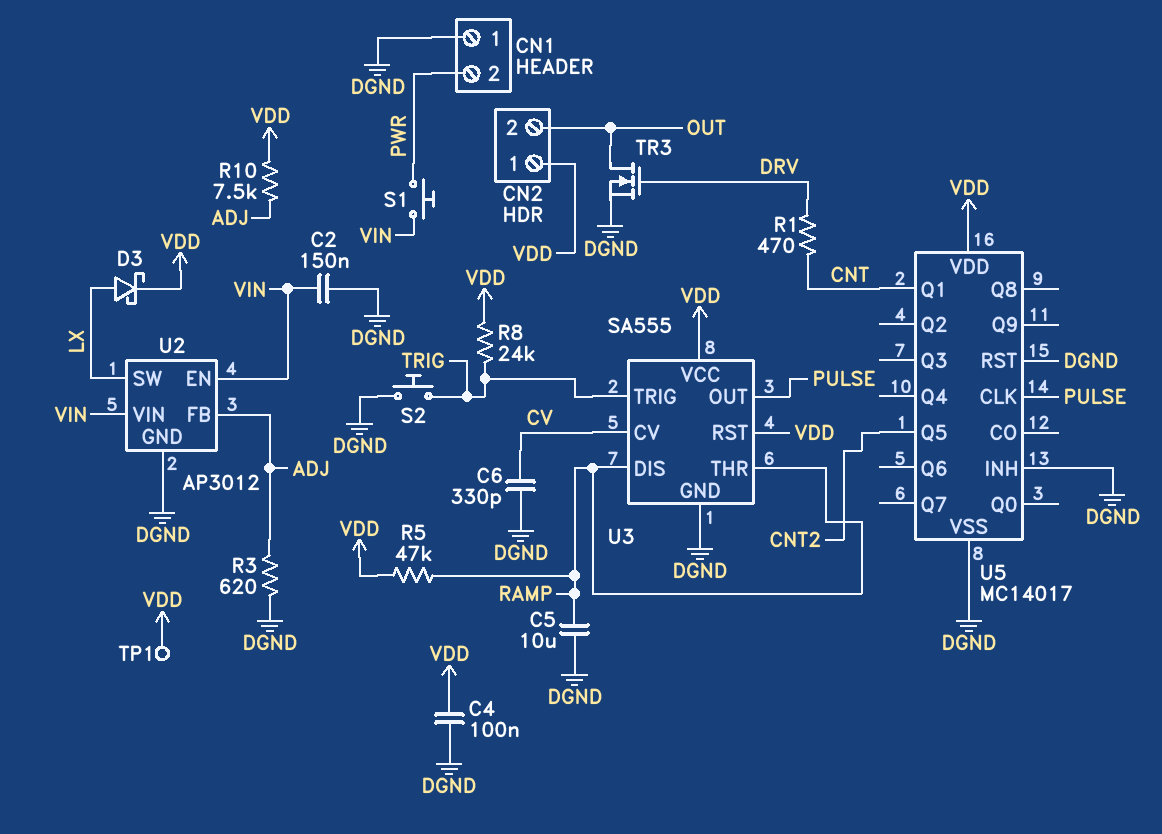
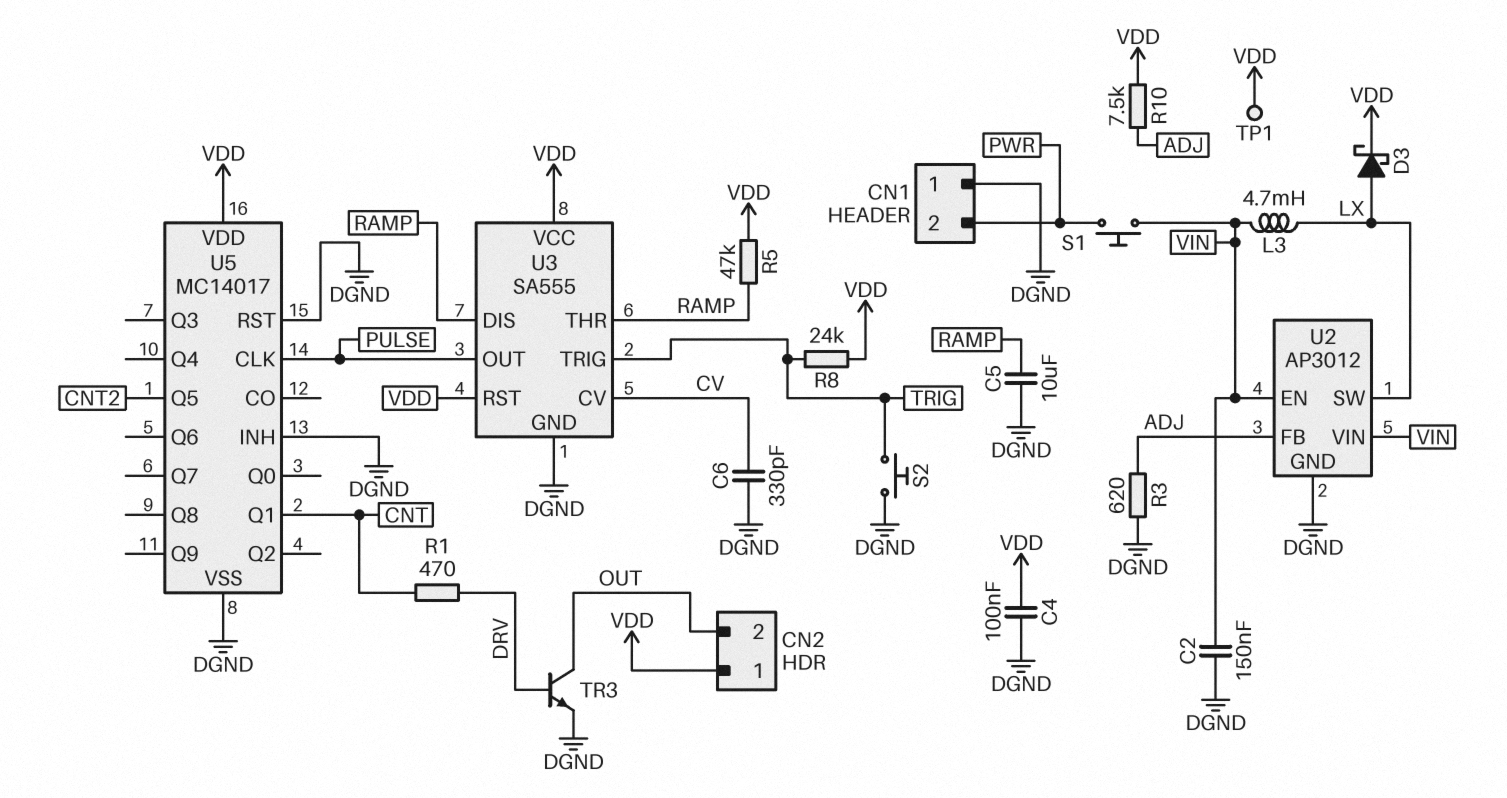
L3: none -> 4.7mH (LX, VIN)
TR3: NMOS (G DRV, D OUT, S DGND) -> NPN (B DRV, C OUT, E DGND)

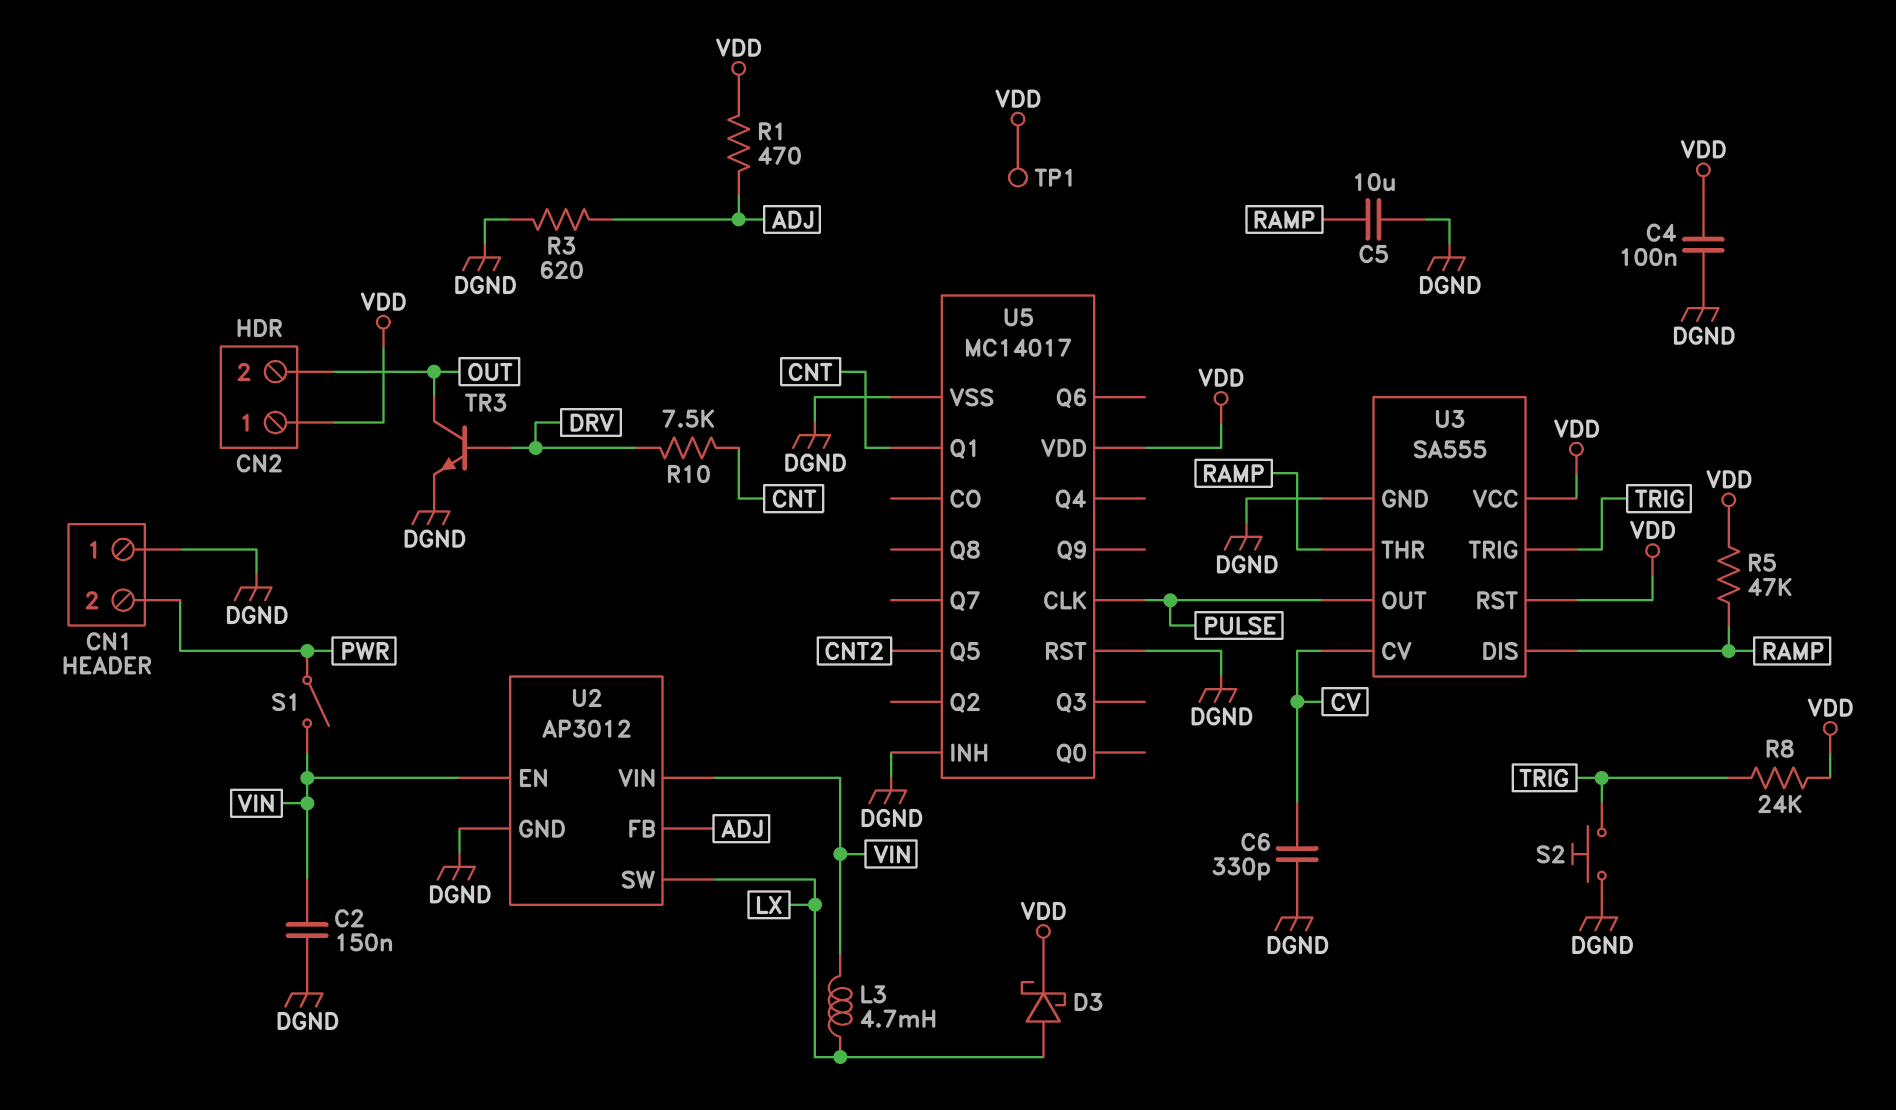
R1: 470 (CNT, DRV) -> 470 (ADJ, VDD)
R10: 7.5k (ADJ, VDD) -> 7.5k (CNT, DRV)
S1: button (PWR, VIN) -> switch (PWR, VIN)

